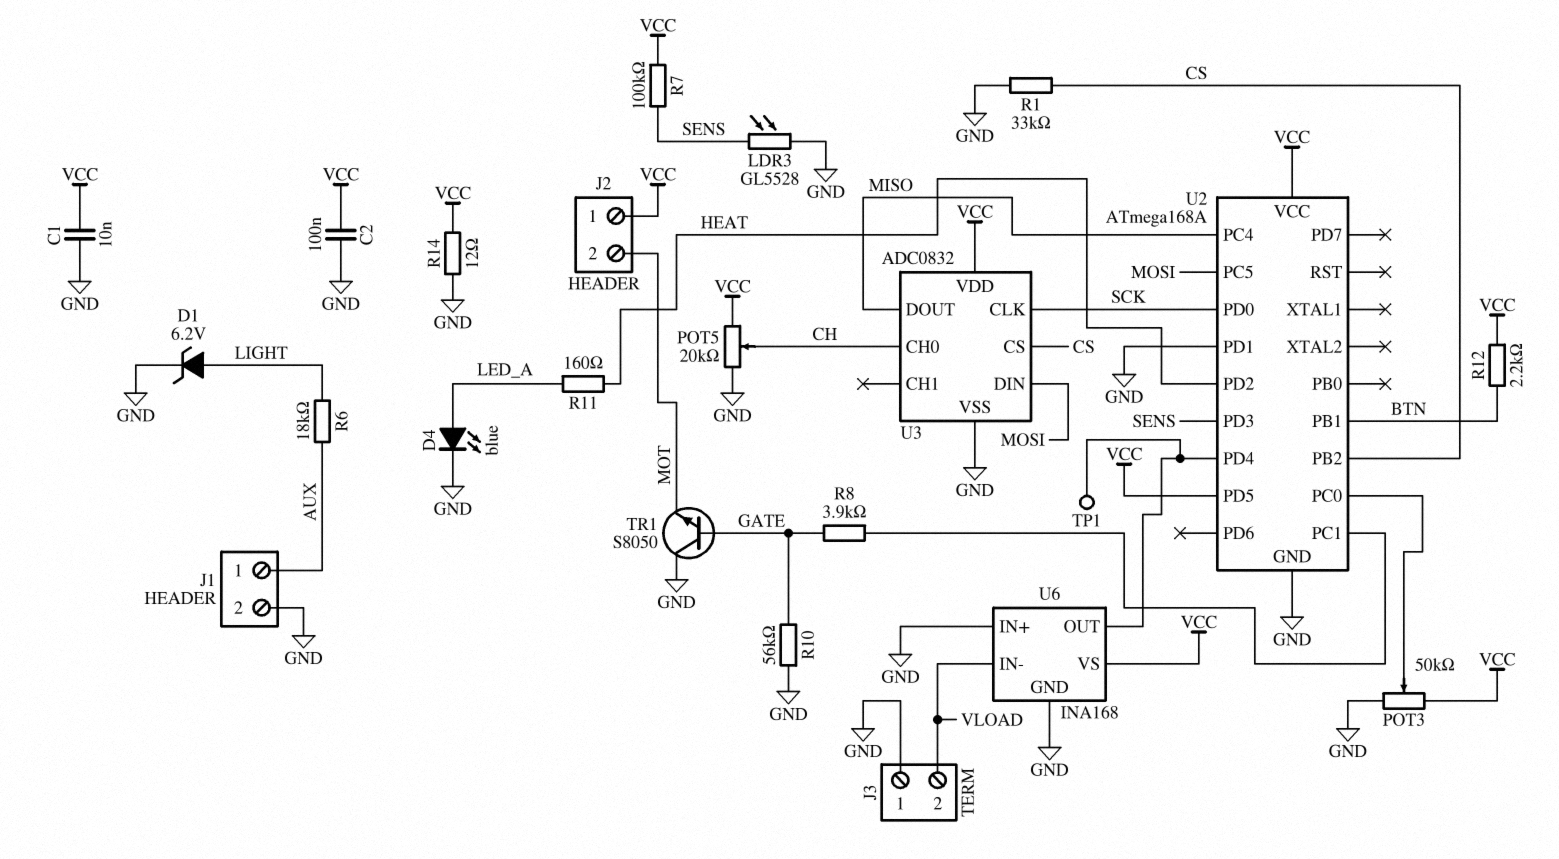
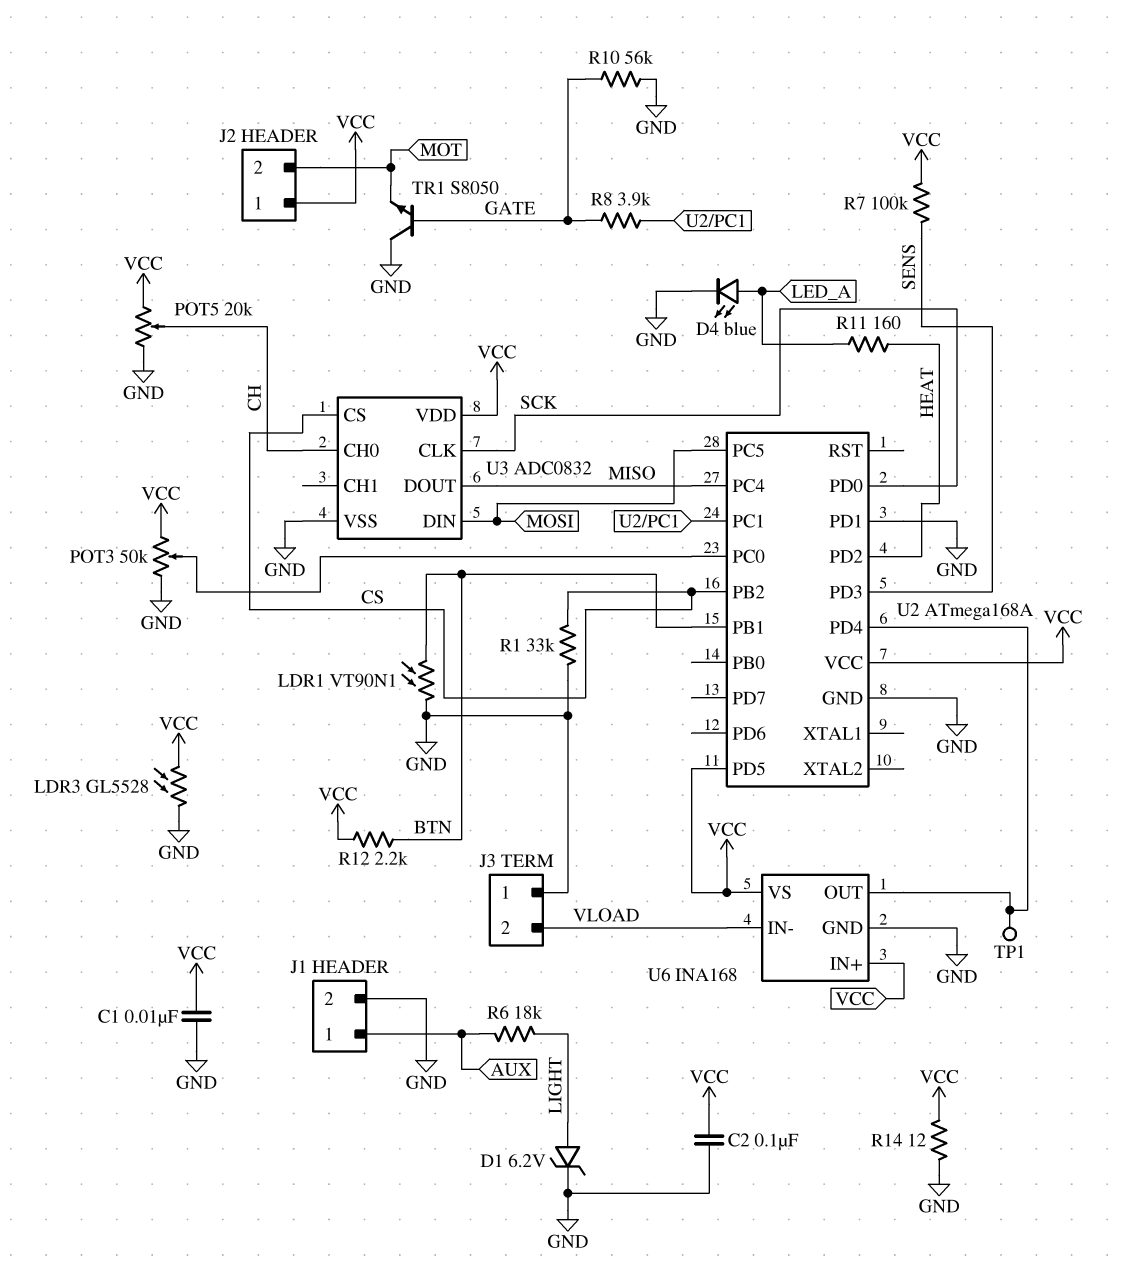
LDR1: none -> VT90N1 (BTN, GND)
LDR3: GL5528 (GND, SENS) -> GL5528 (GND, VCC)
U6 pin IN+: GND -> VCC

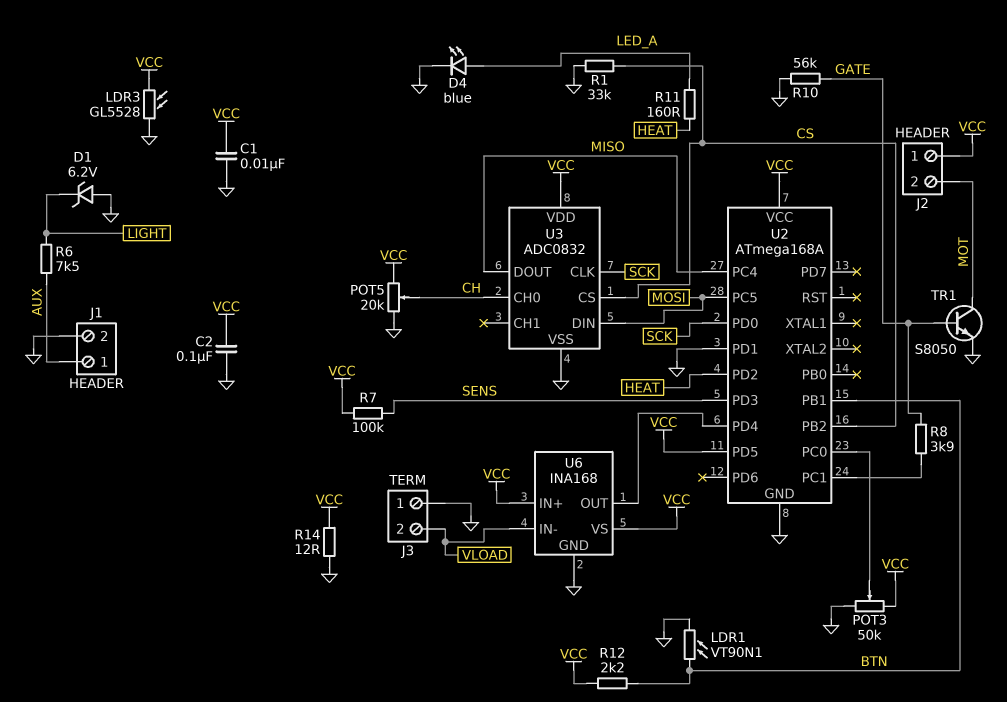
D1: zener 6.2V (A LIGHT, K GND) -> zener 6.2V (A GND, K LIGHT)
R6: 18k (AUX, LIGHT) -> 7.5k (AUX, LIGHT)
TP1: test point (U2/PD4) -> none
TR1: NPN S8050 (B GATE, C GND, E MOT) -> NPN S8050 (B GATE, C MOT, E GND)

